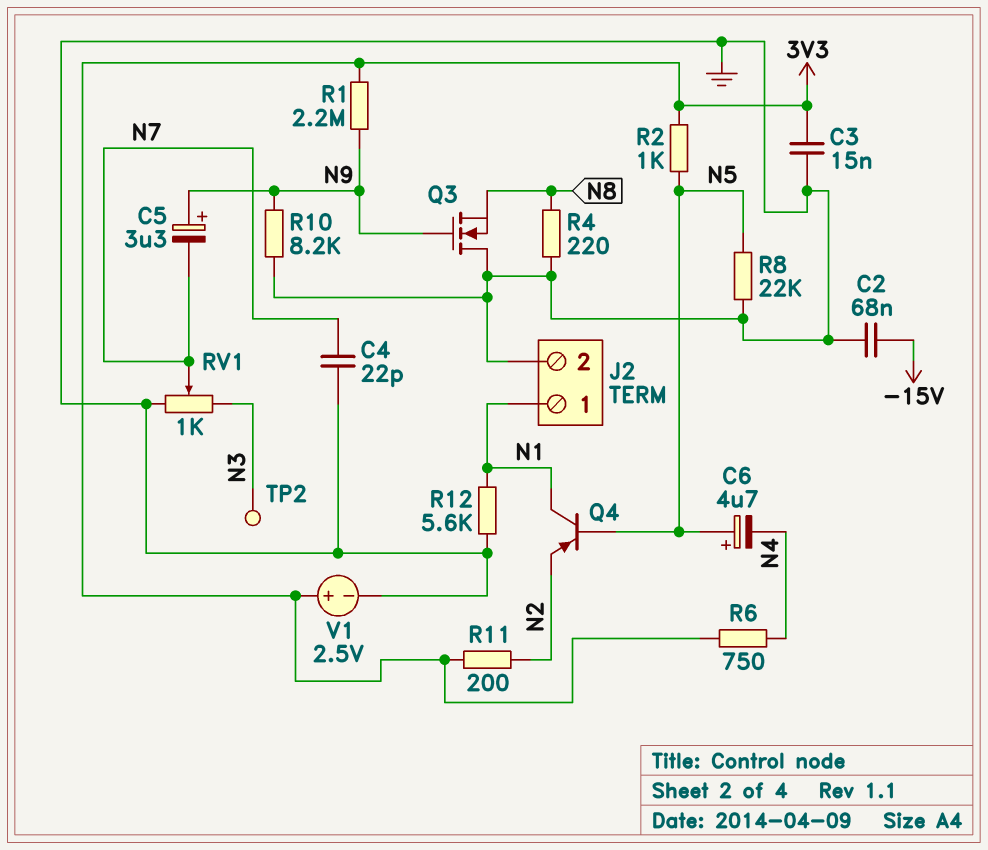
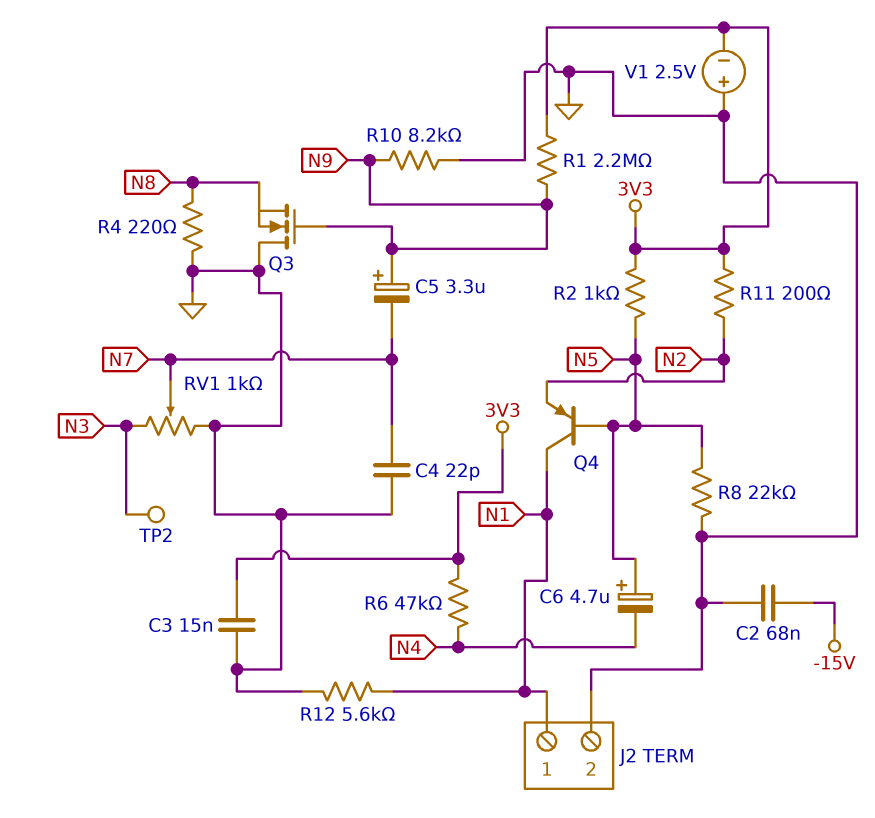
R6: 750 (3V3, N4) -> 47k (3V3, N4)
V1: 2.5V (plus 3V3, minus GND) -> 2.5V (plus GND, minus 3V3)

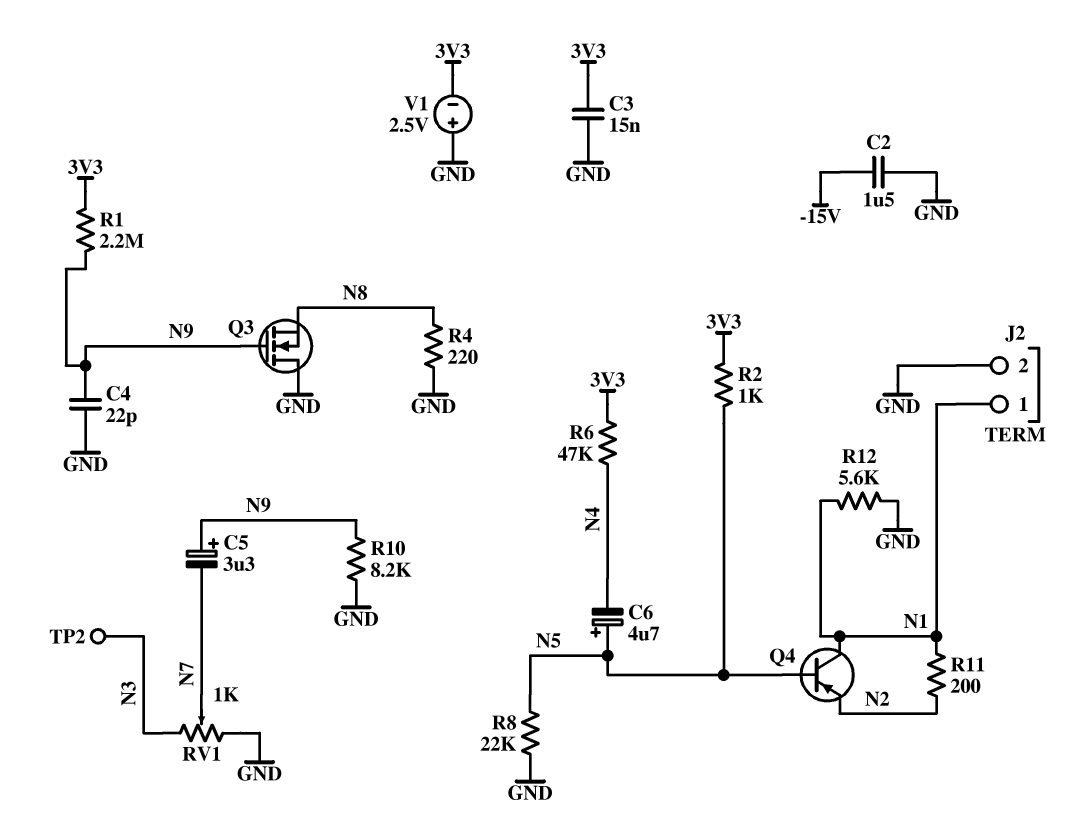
C2: 68nF (-15V, GND) -> 1.5uF (-15V, GND)
C4: 22pF (GND, N7) -> 22pF (GND, N9)
R11: 200 (3V3, N2) -> 200 (N1, N2)

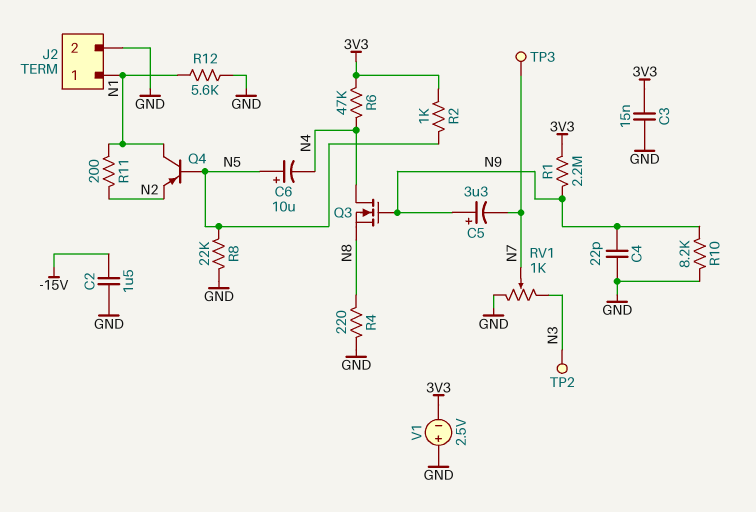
C6: 4.7uF (plus N5, minus N4) -> 10uF (plus N5, minus N4)
Q3: NMOS (G N9, D GND, S N8) -> NMOS (G N9, D N4, S N8)
TP3: none -> test point (N7)

